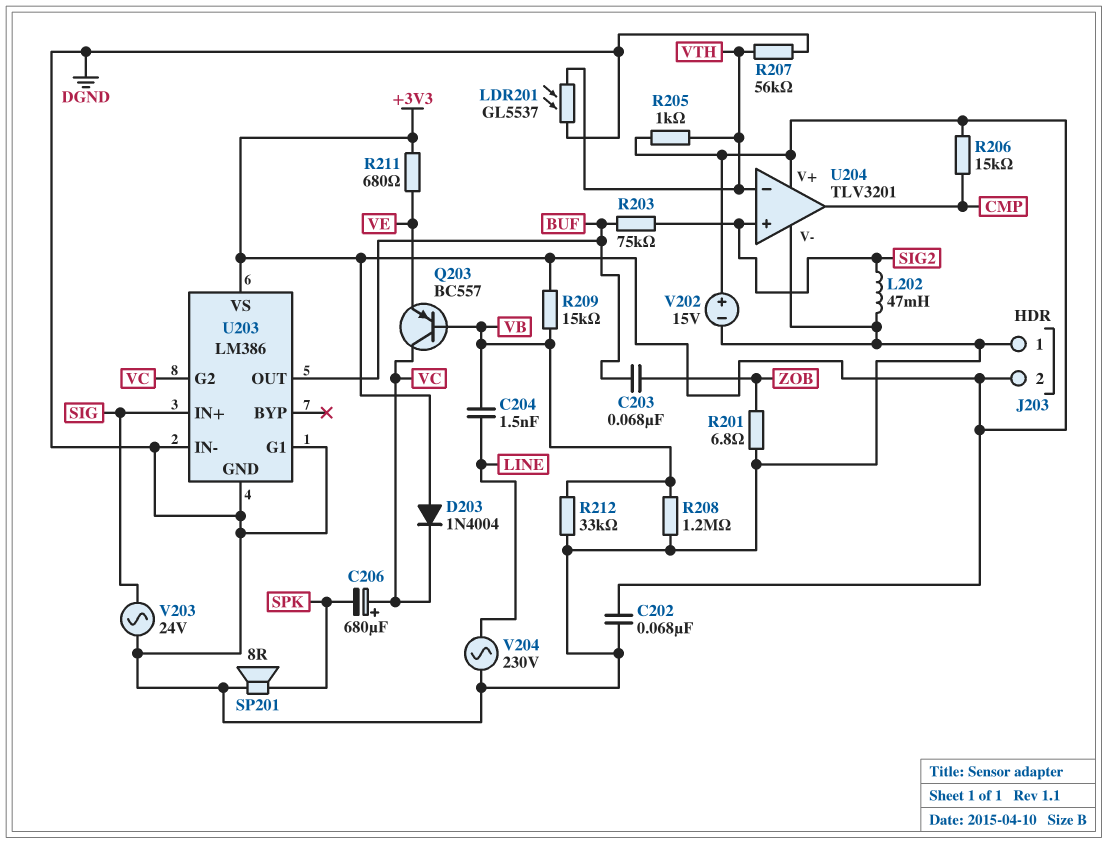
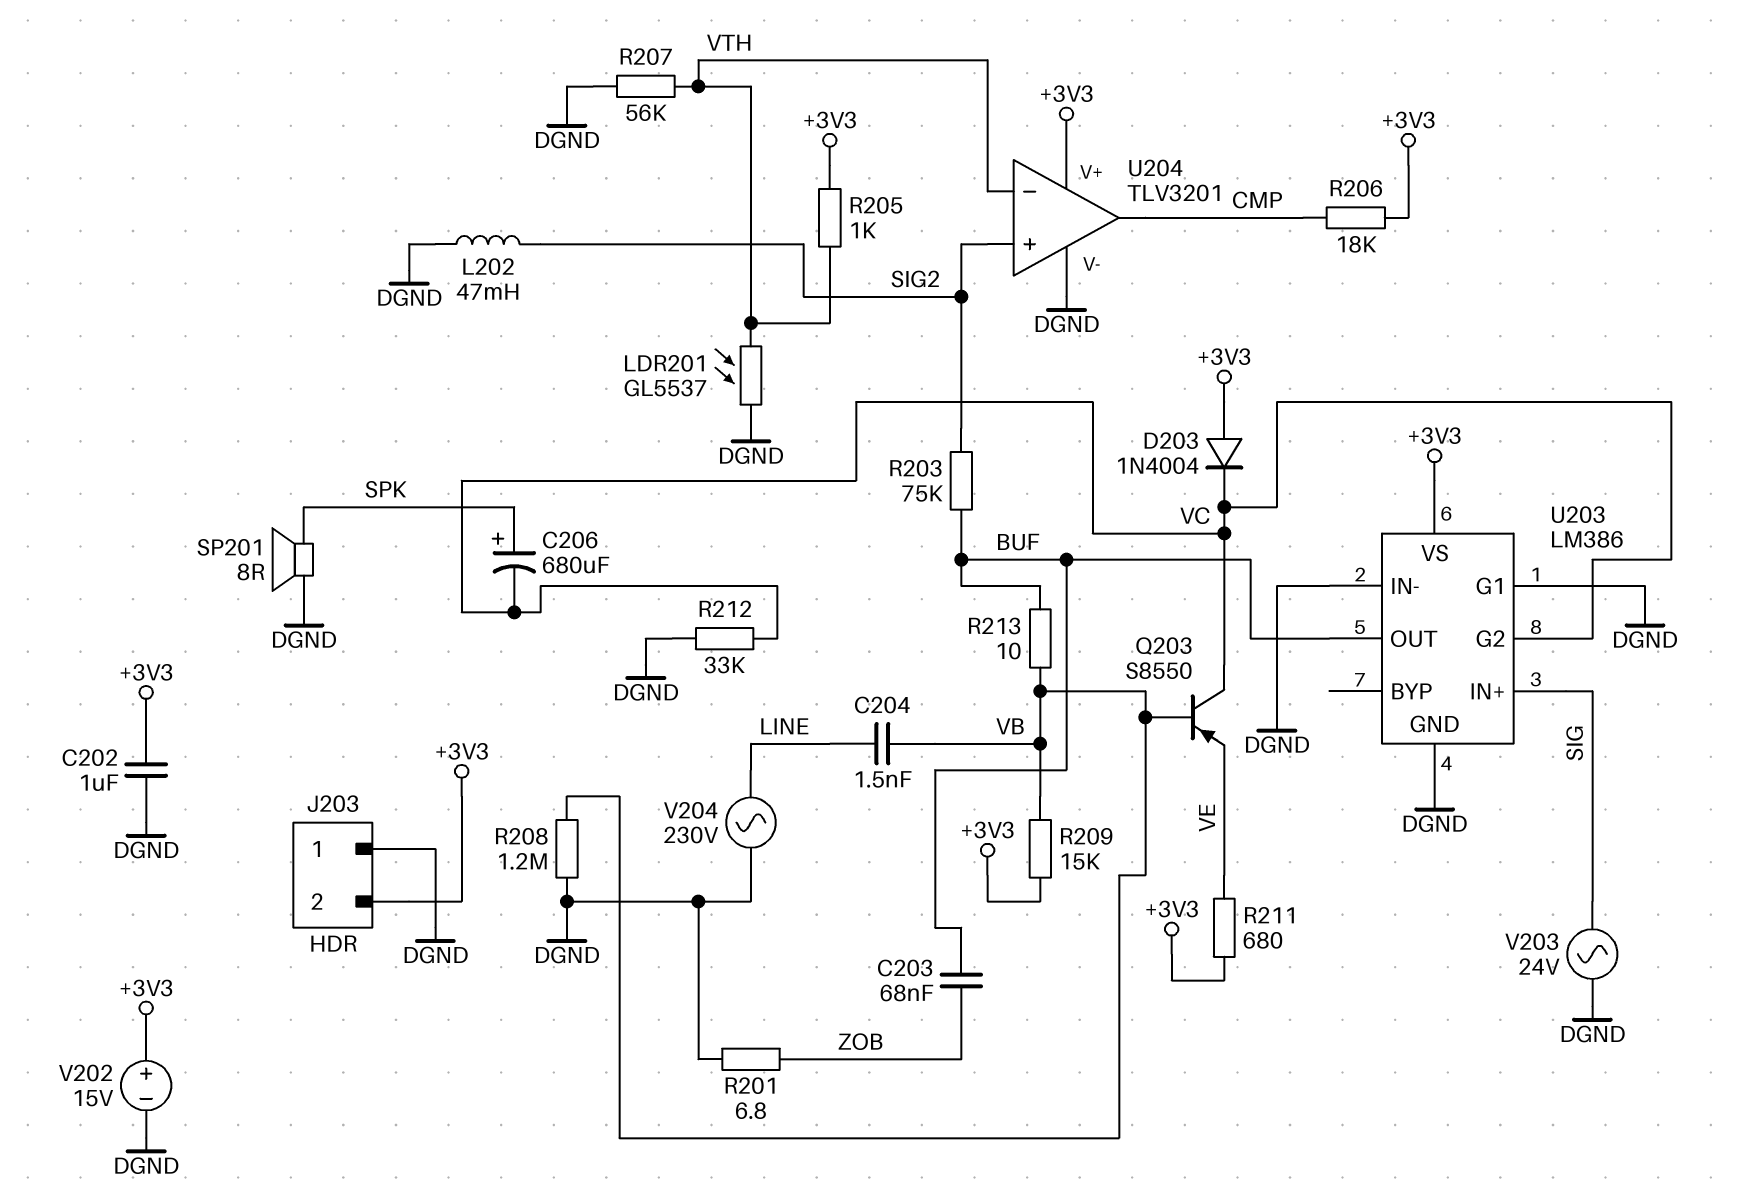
C202: 68nF (+3V3, DGND) -> 1uF (+3V3, DGND)
C206: 680uF (plus VC, minus SPK) -> 680uF (plus SPK, minus VC)
Q203: PNP BC557 (B VB, C VC, E VE) -> PNP S8550 (B VB, C VC, E VE)
R206: 15k (+3V3, CMP) -> 18k (+3V3, CMP)
R212: 33k (DGND, VB) -> 33k (DGND, VC)
R213: none -> 10 (BUF, VB)

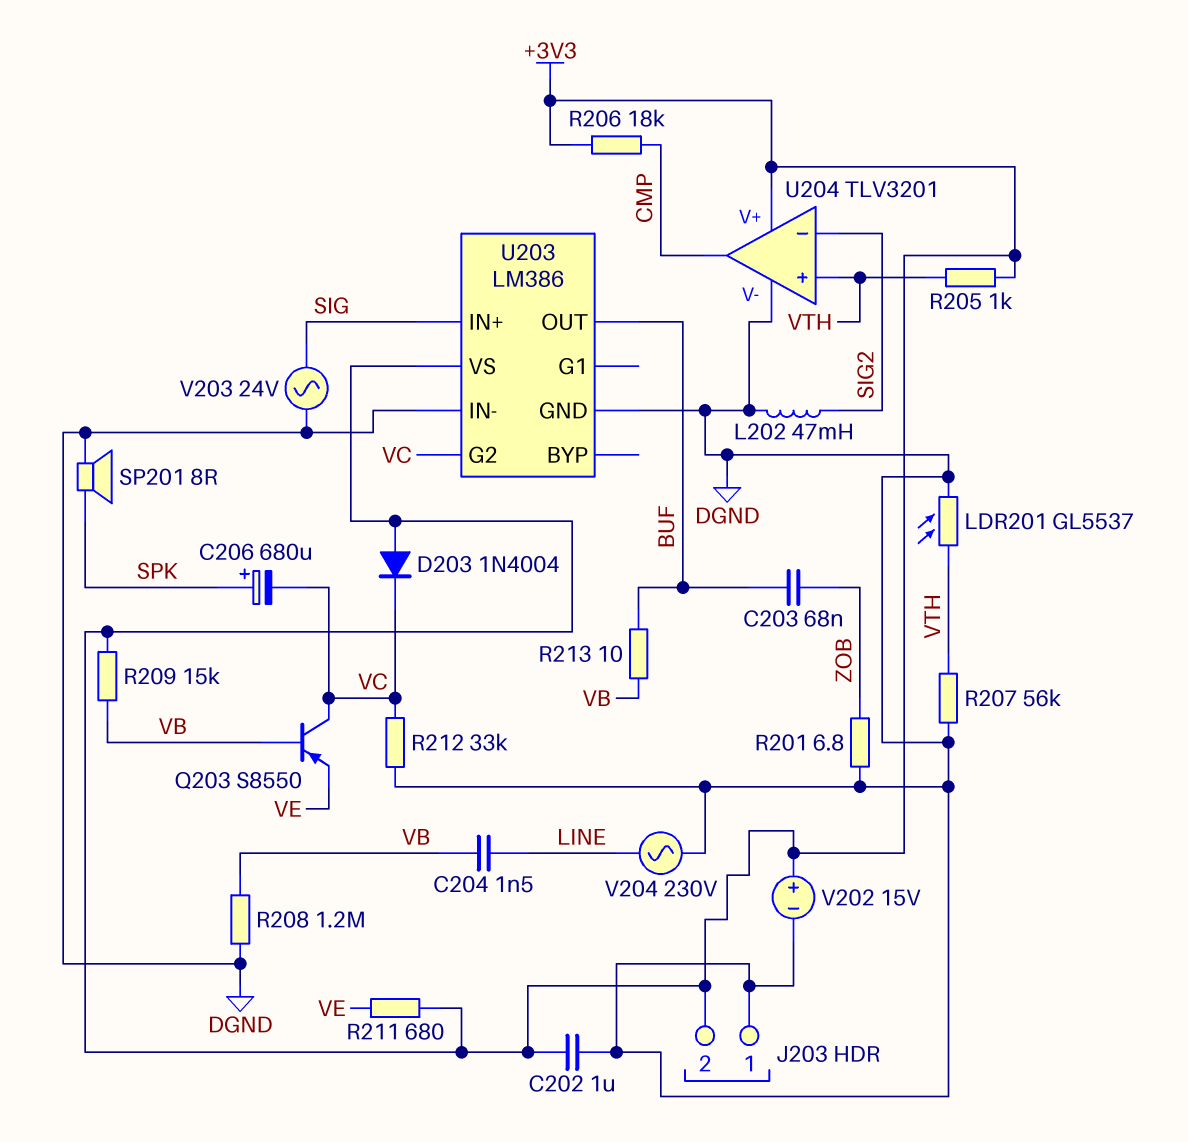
R203: 75k (BUF, SIG2) -> none
U203 pin G1: DGND -> none
U204 pin in+: SIG2 -> VTH
U204 pin in-: VTH -> SIG2

